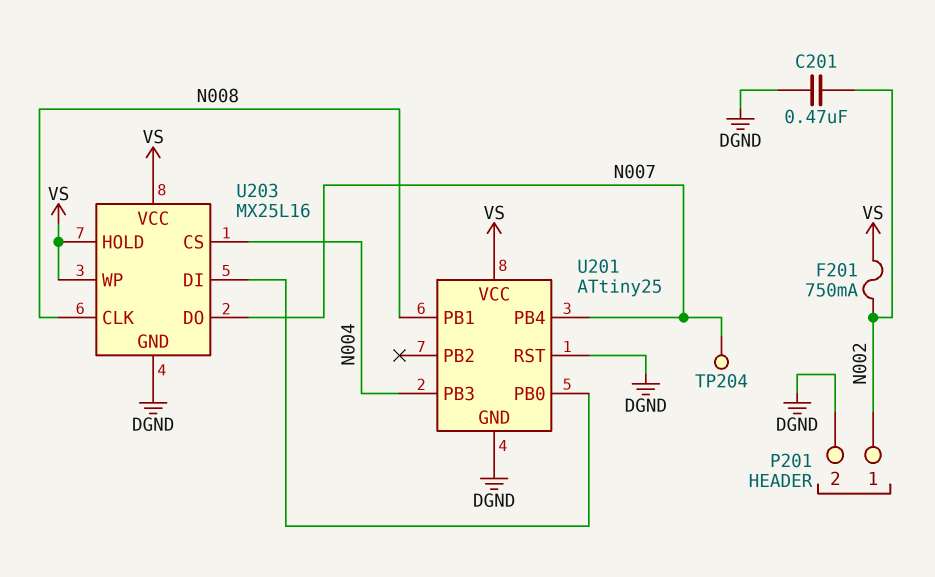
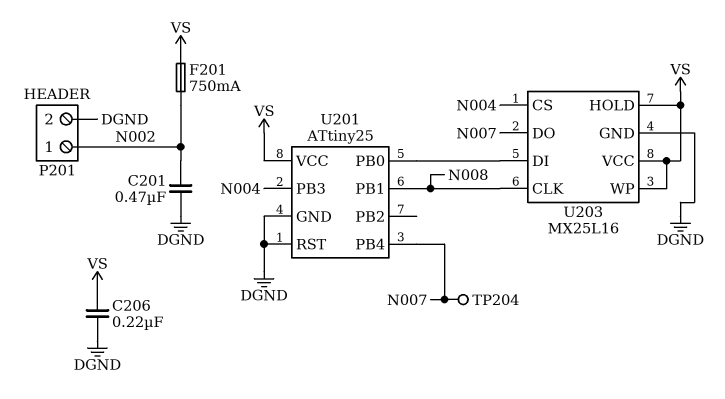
C206: none -> 220nF (DGND, VS)

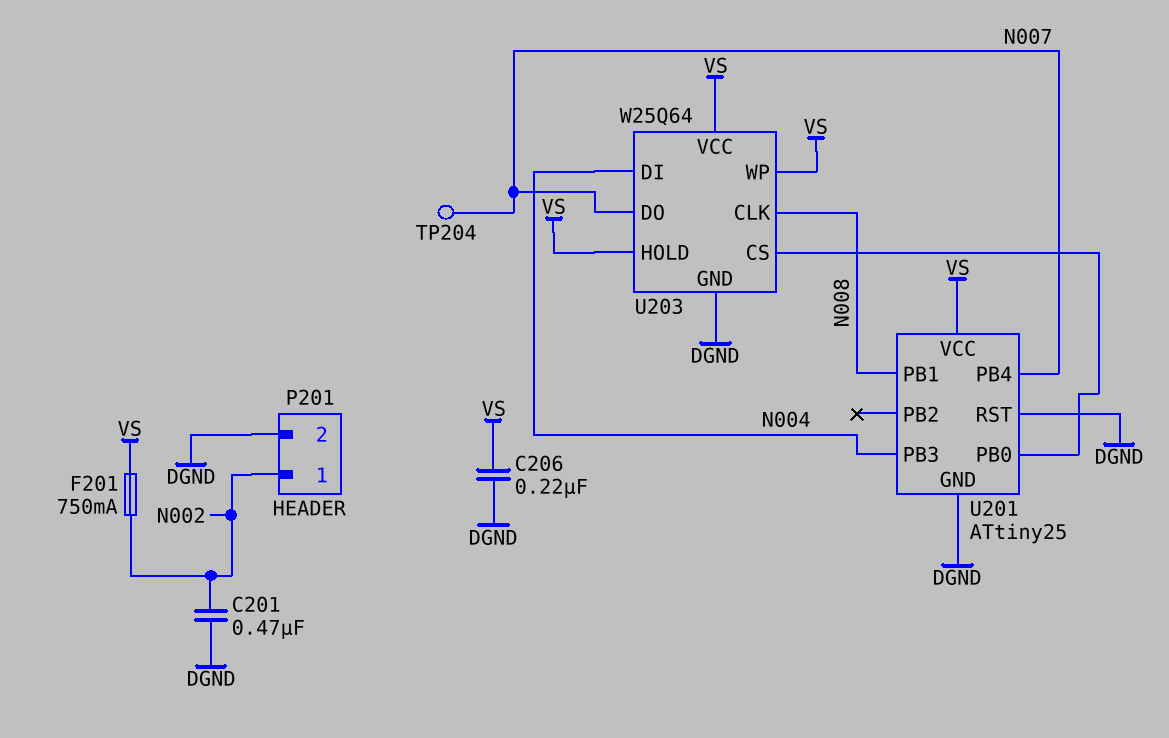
U203: MX25L16 -> W25Q64
U203 pin CS: N004 -> U201/PB0
U203 pin DI: U201/PB0 -> N004

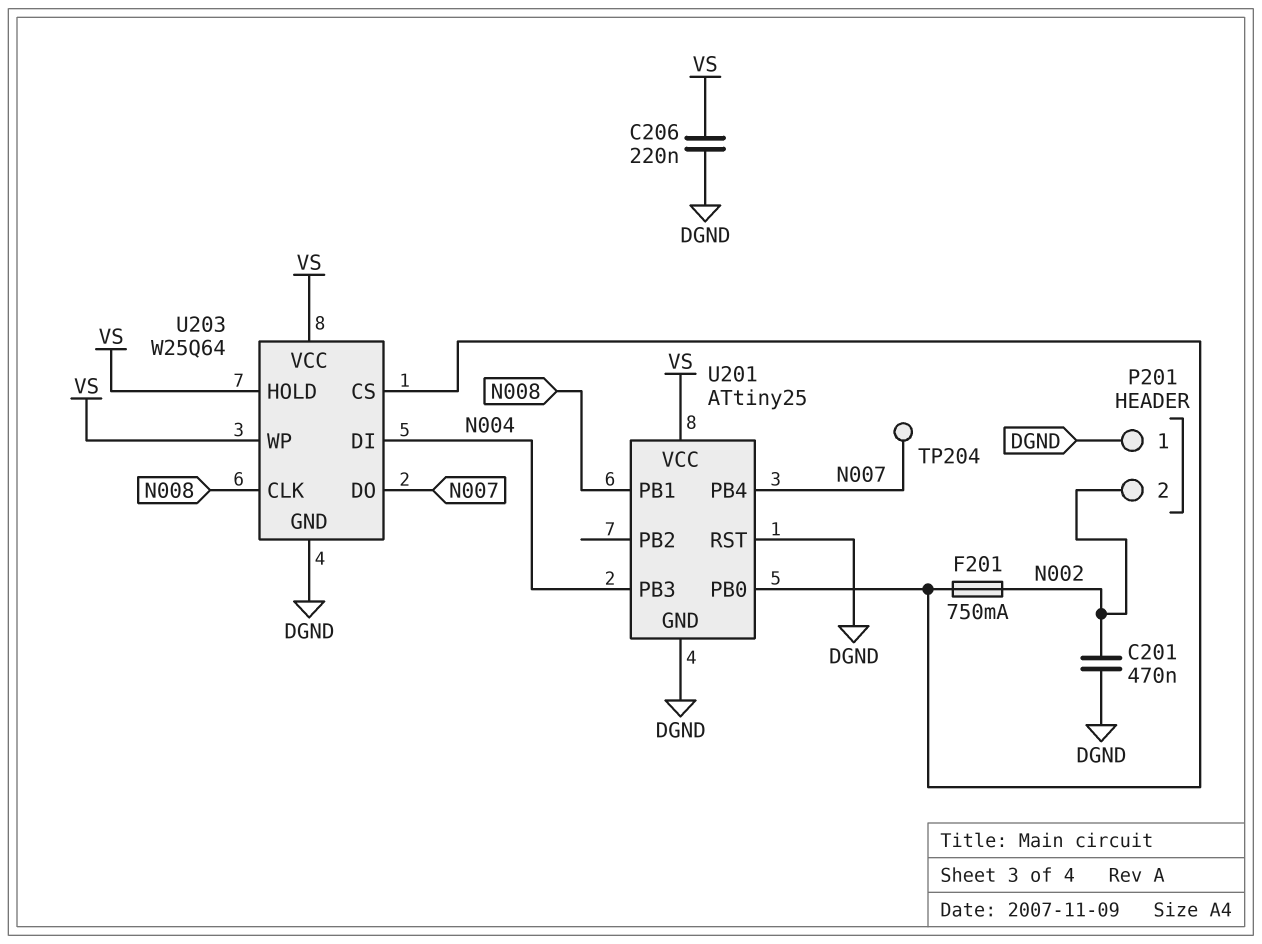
F201: 750mA (N002, VS) -> 750mA (N002, U201/PB0)
P201 pin 1: N002 -> DGND
P201 pin 2: DGND -> N002

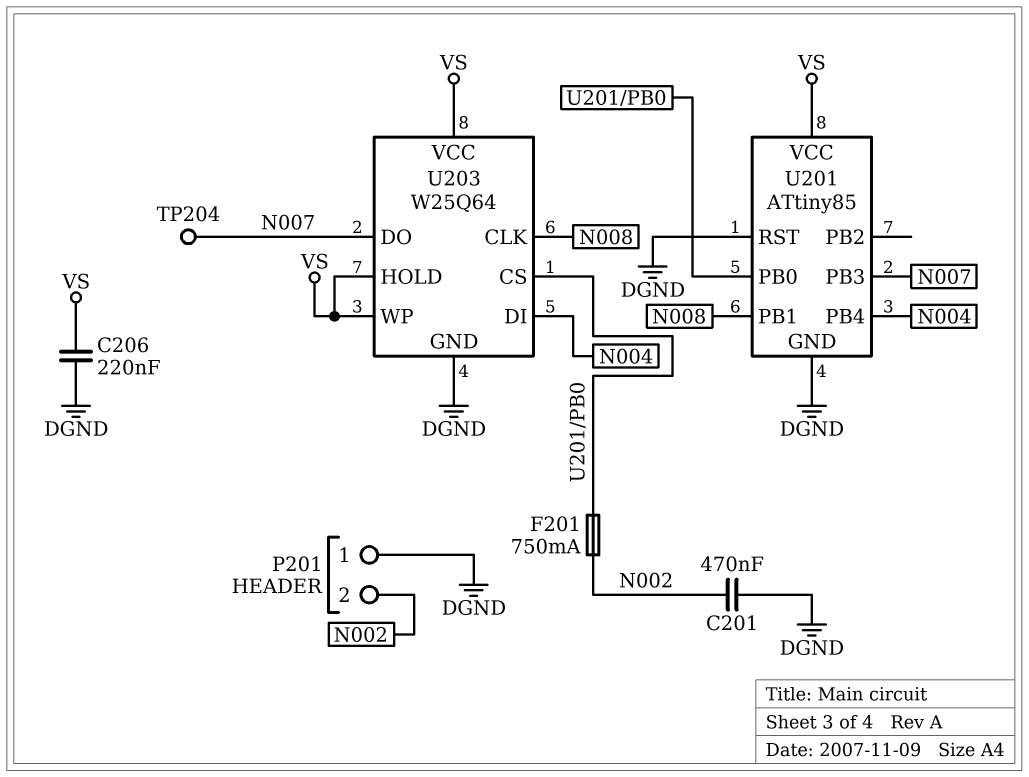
U201: ATtiny25 -> ATtiny85
U201 pin PB3: N004 -> N007
U201 pin PB4: N007 -> N004

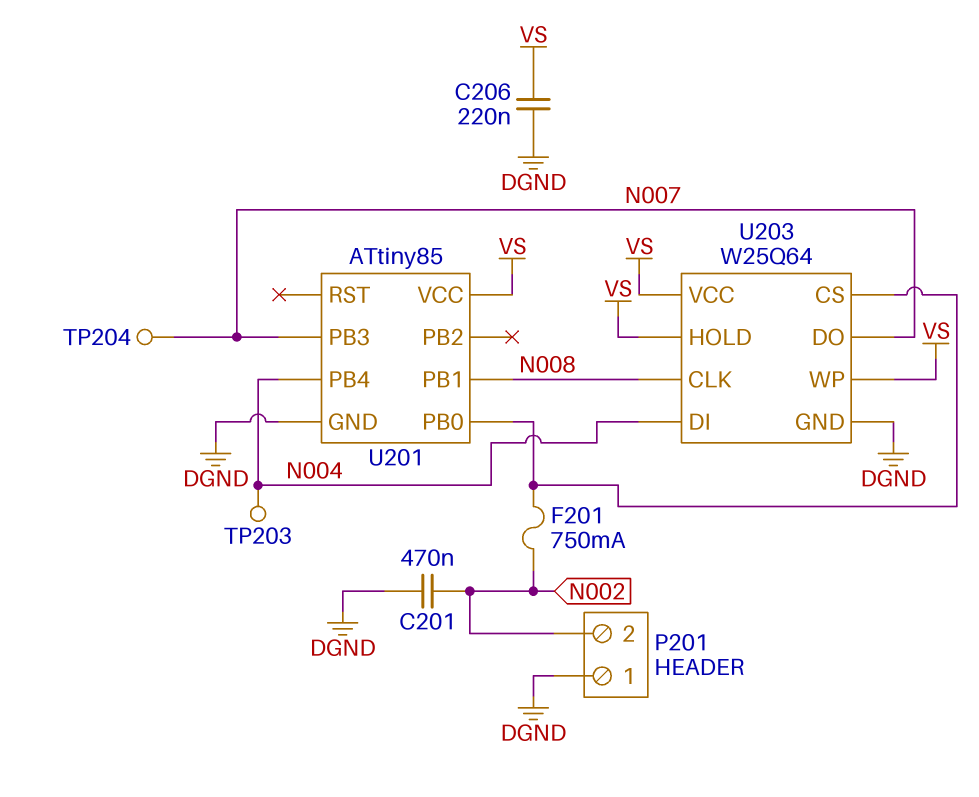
TP203: none -> test point (N004)
U201 pin RST: DGND -> none

